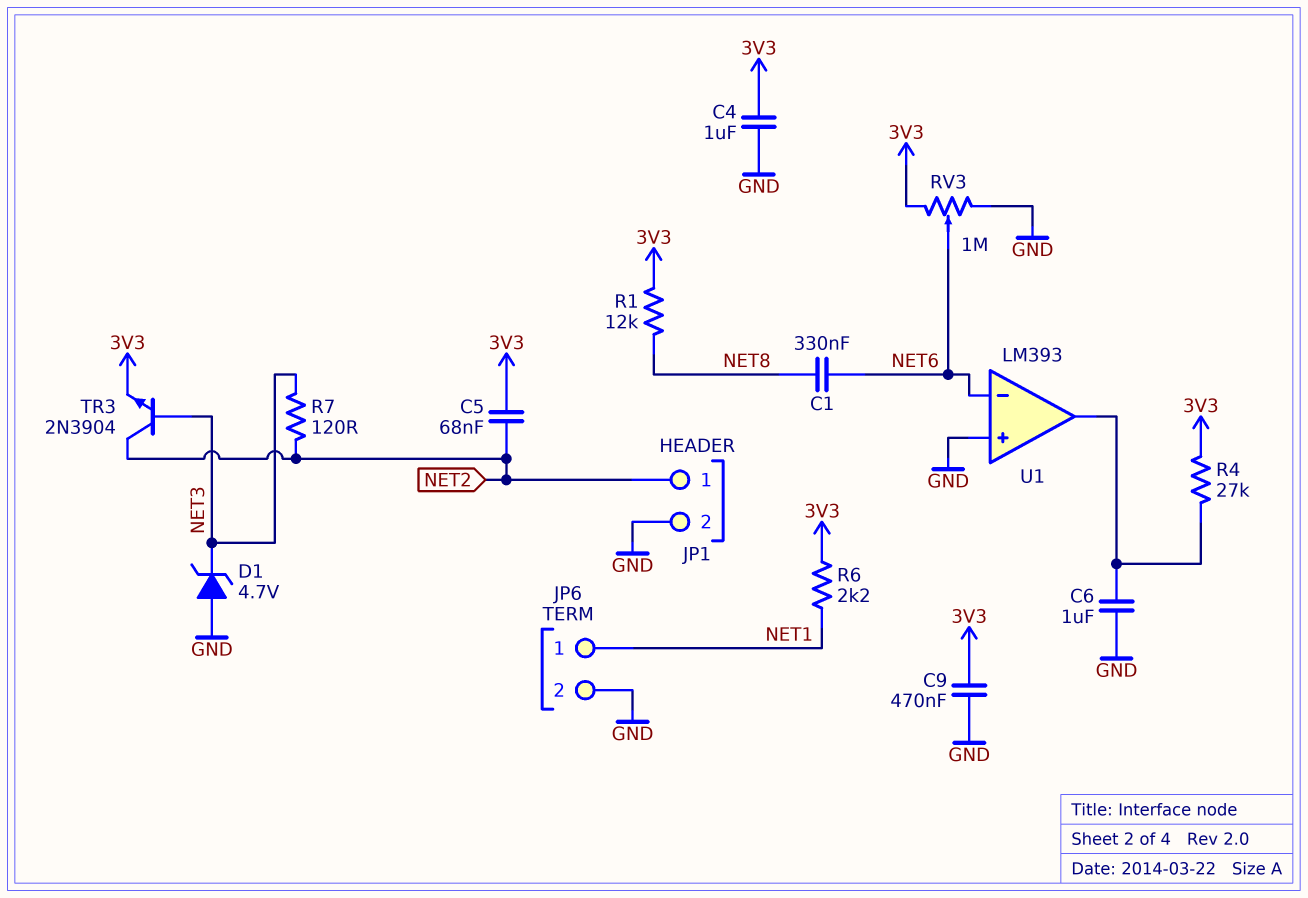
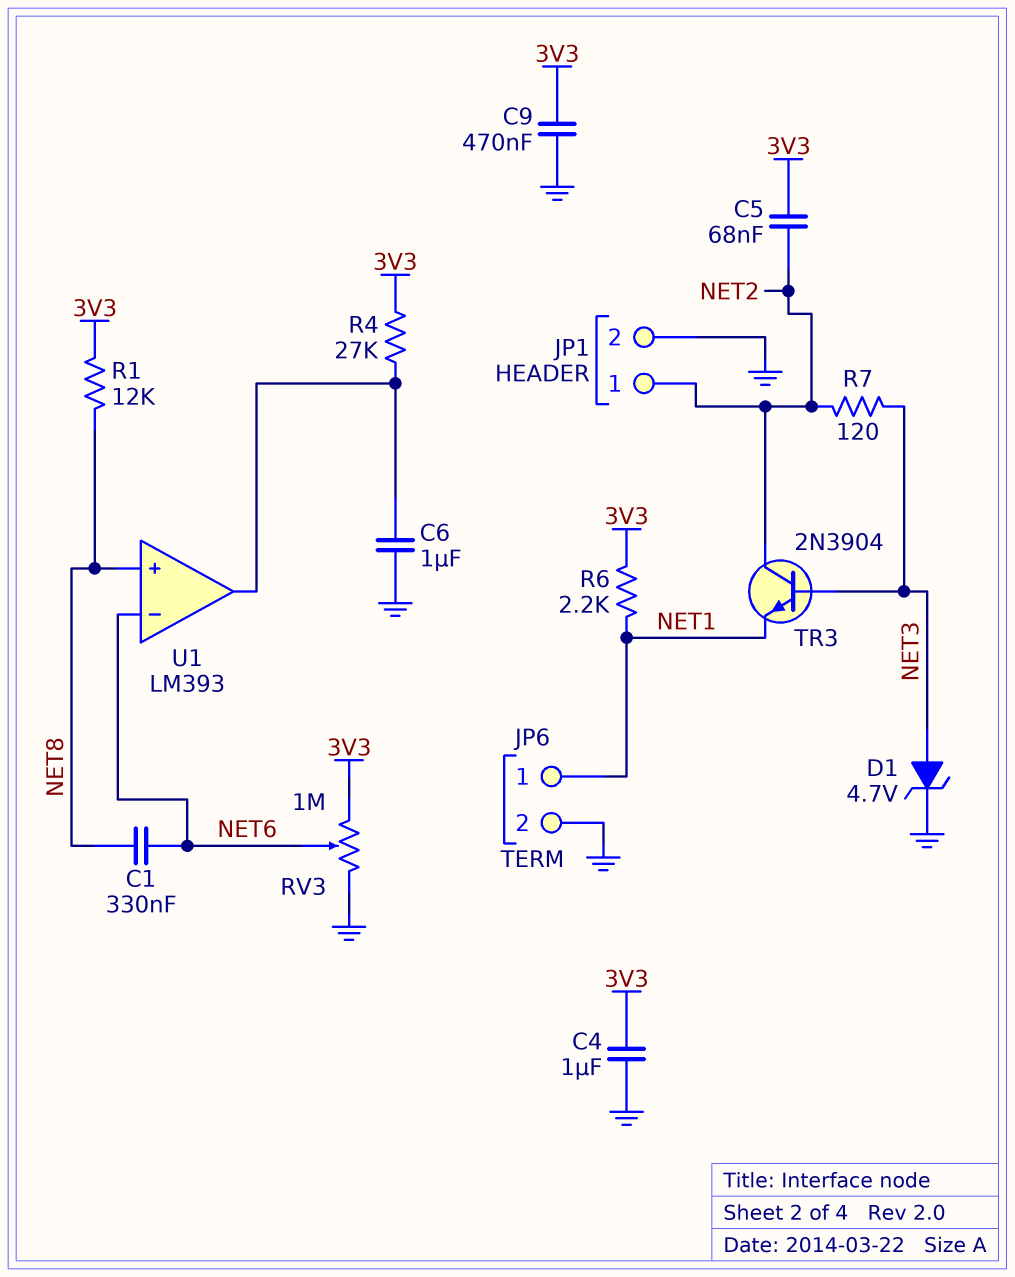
D1: zener 4.7V (A GND, K NET3) -> zener 4.7V (A NET3, K GND)
TR3: NPN 2N3904 (B NET3, C NET2, E 3V3) -> NPN 2N3904 (B NET3, C NET2, E NET1)
U1 pin in+: GND -> NET8

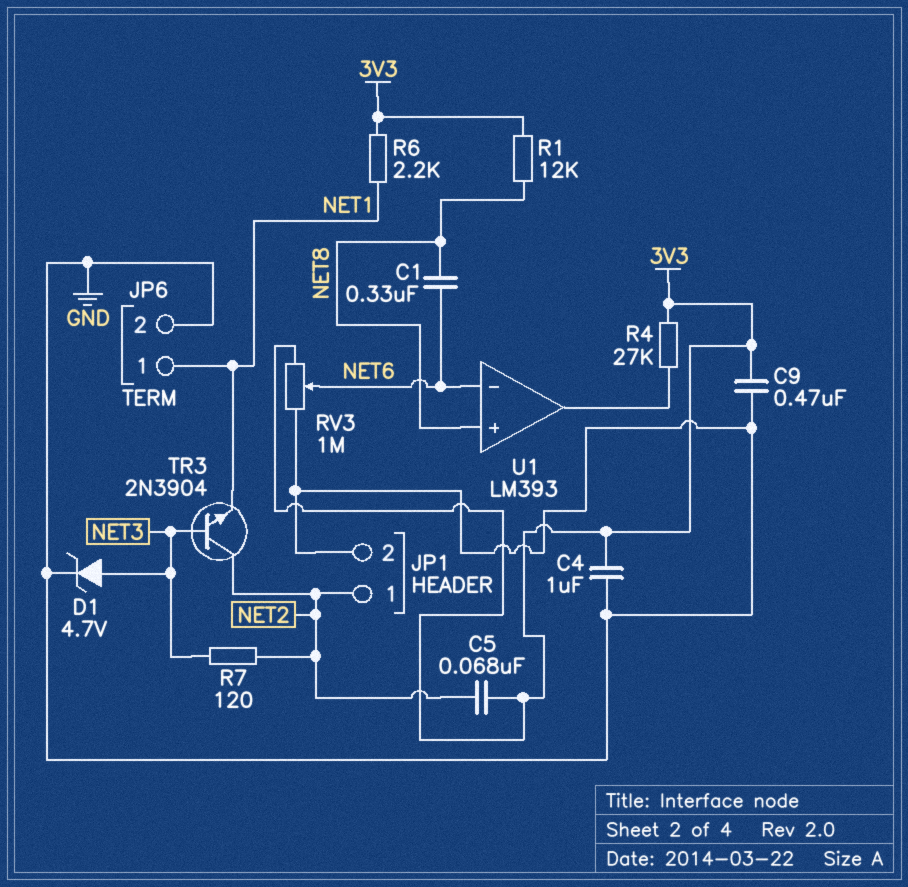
C6: 1uF (GND, U1/out) -> none

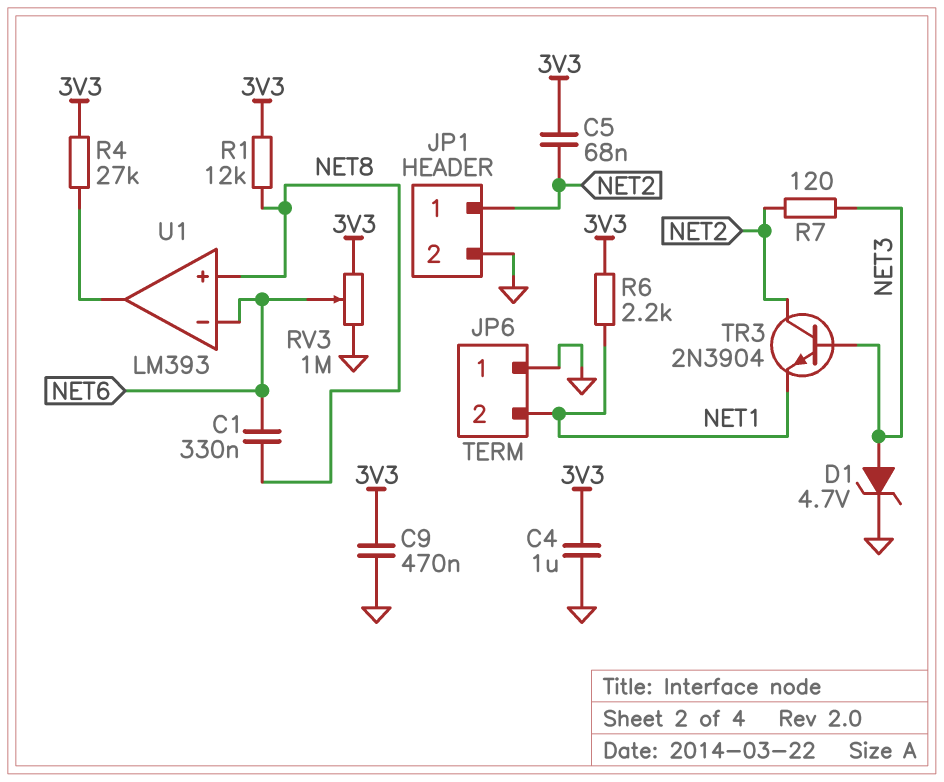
JP6 pin 1: NET1 -> GND
JP6 pin 2: GND -> NET1

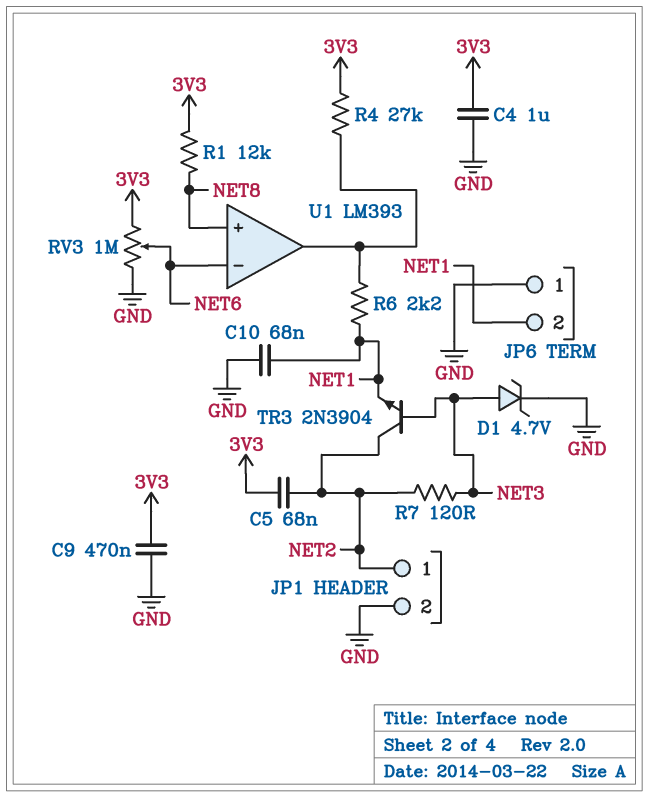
C1: 330nF (NET6, NET8) -> none
C10: none -> 68nF (GND, NET1)
R6: 2.2k (3V3, NET1) -> 2.2k (NET1, U1/out)

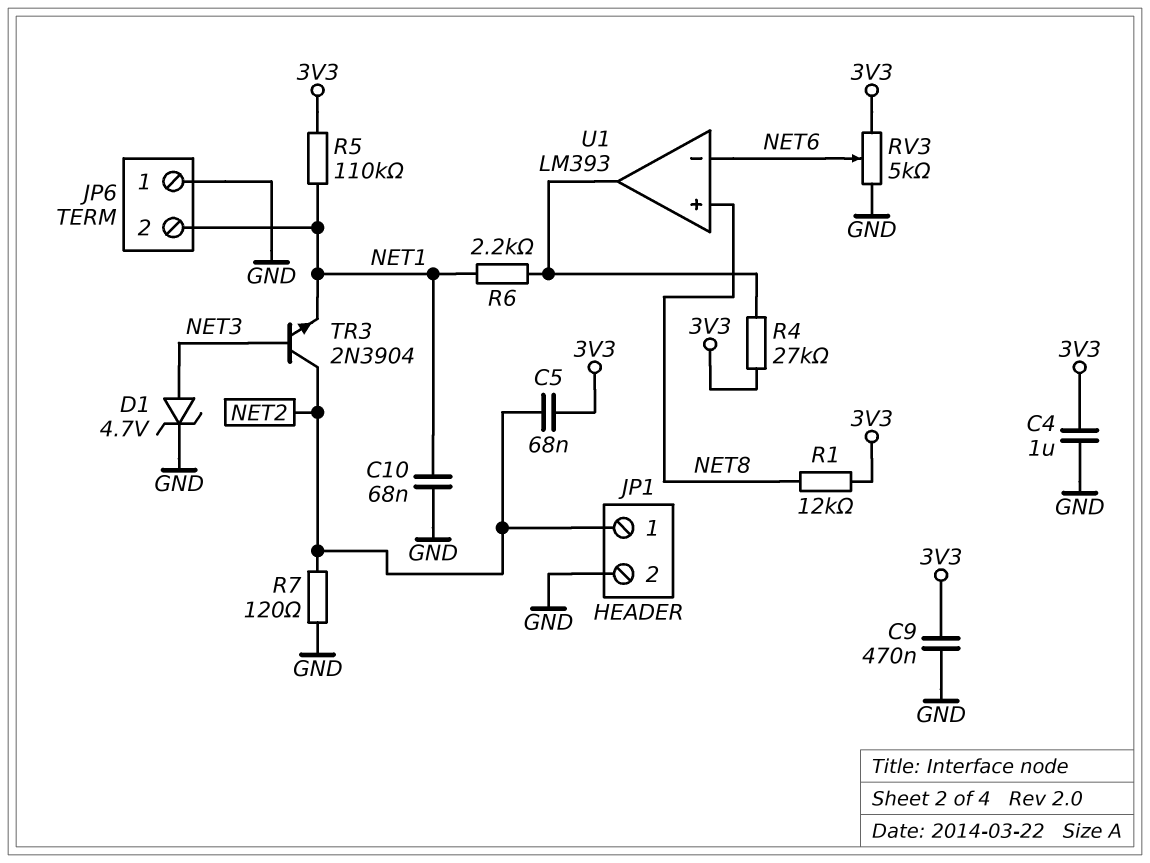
R5: none -> 110k (3V3, NET1)
R7: 120 (NET2, NET3) -> 120 (GND, NET2)
RV3: 1M (3V3, GND, wiper NET6) -> 5k (3V3, GND, wiper NET6)

